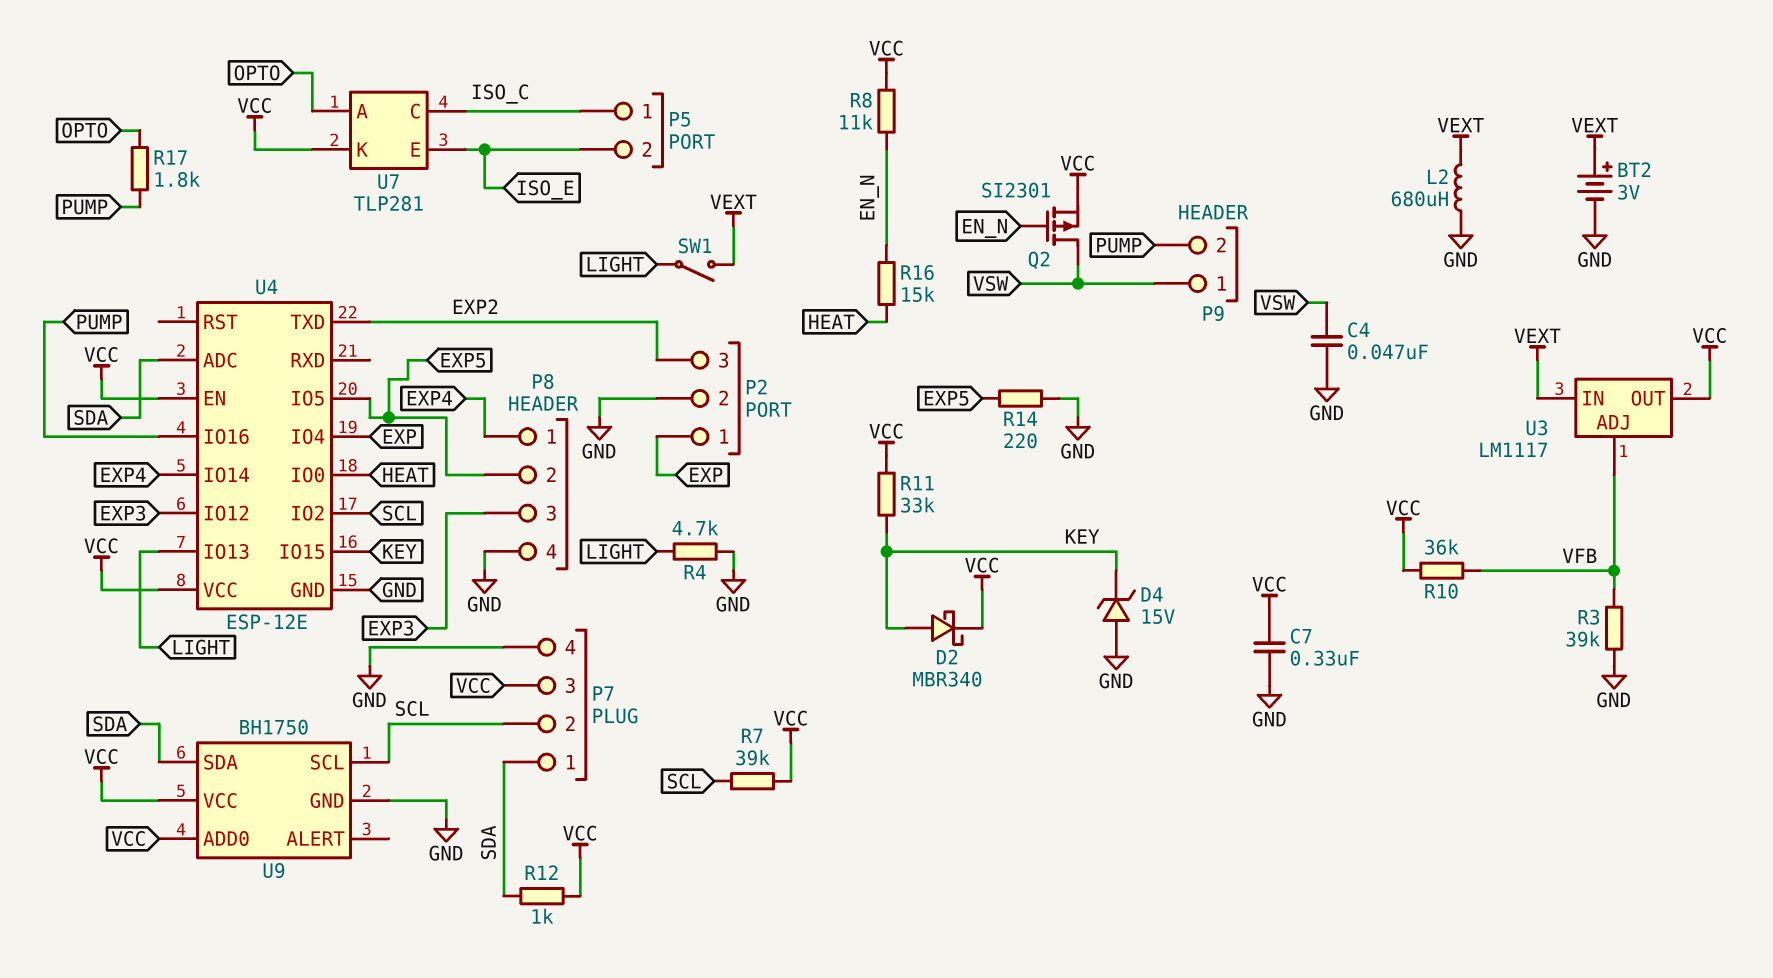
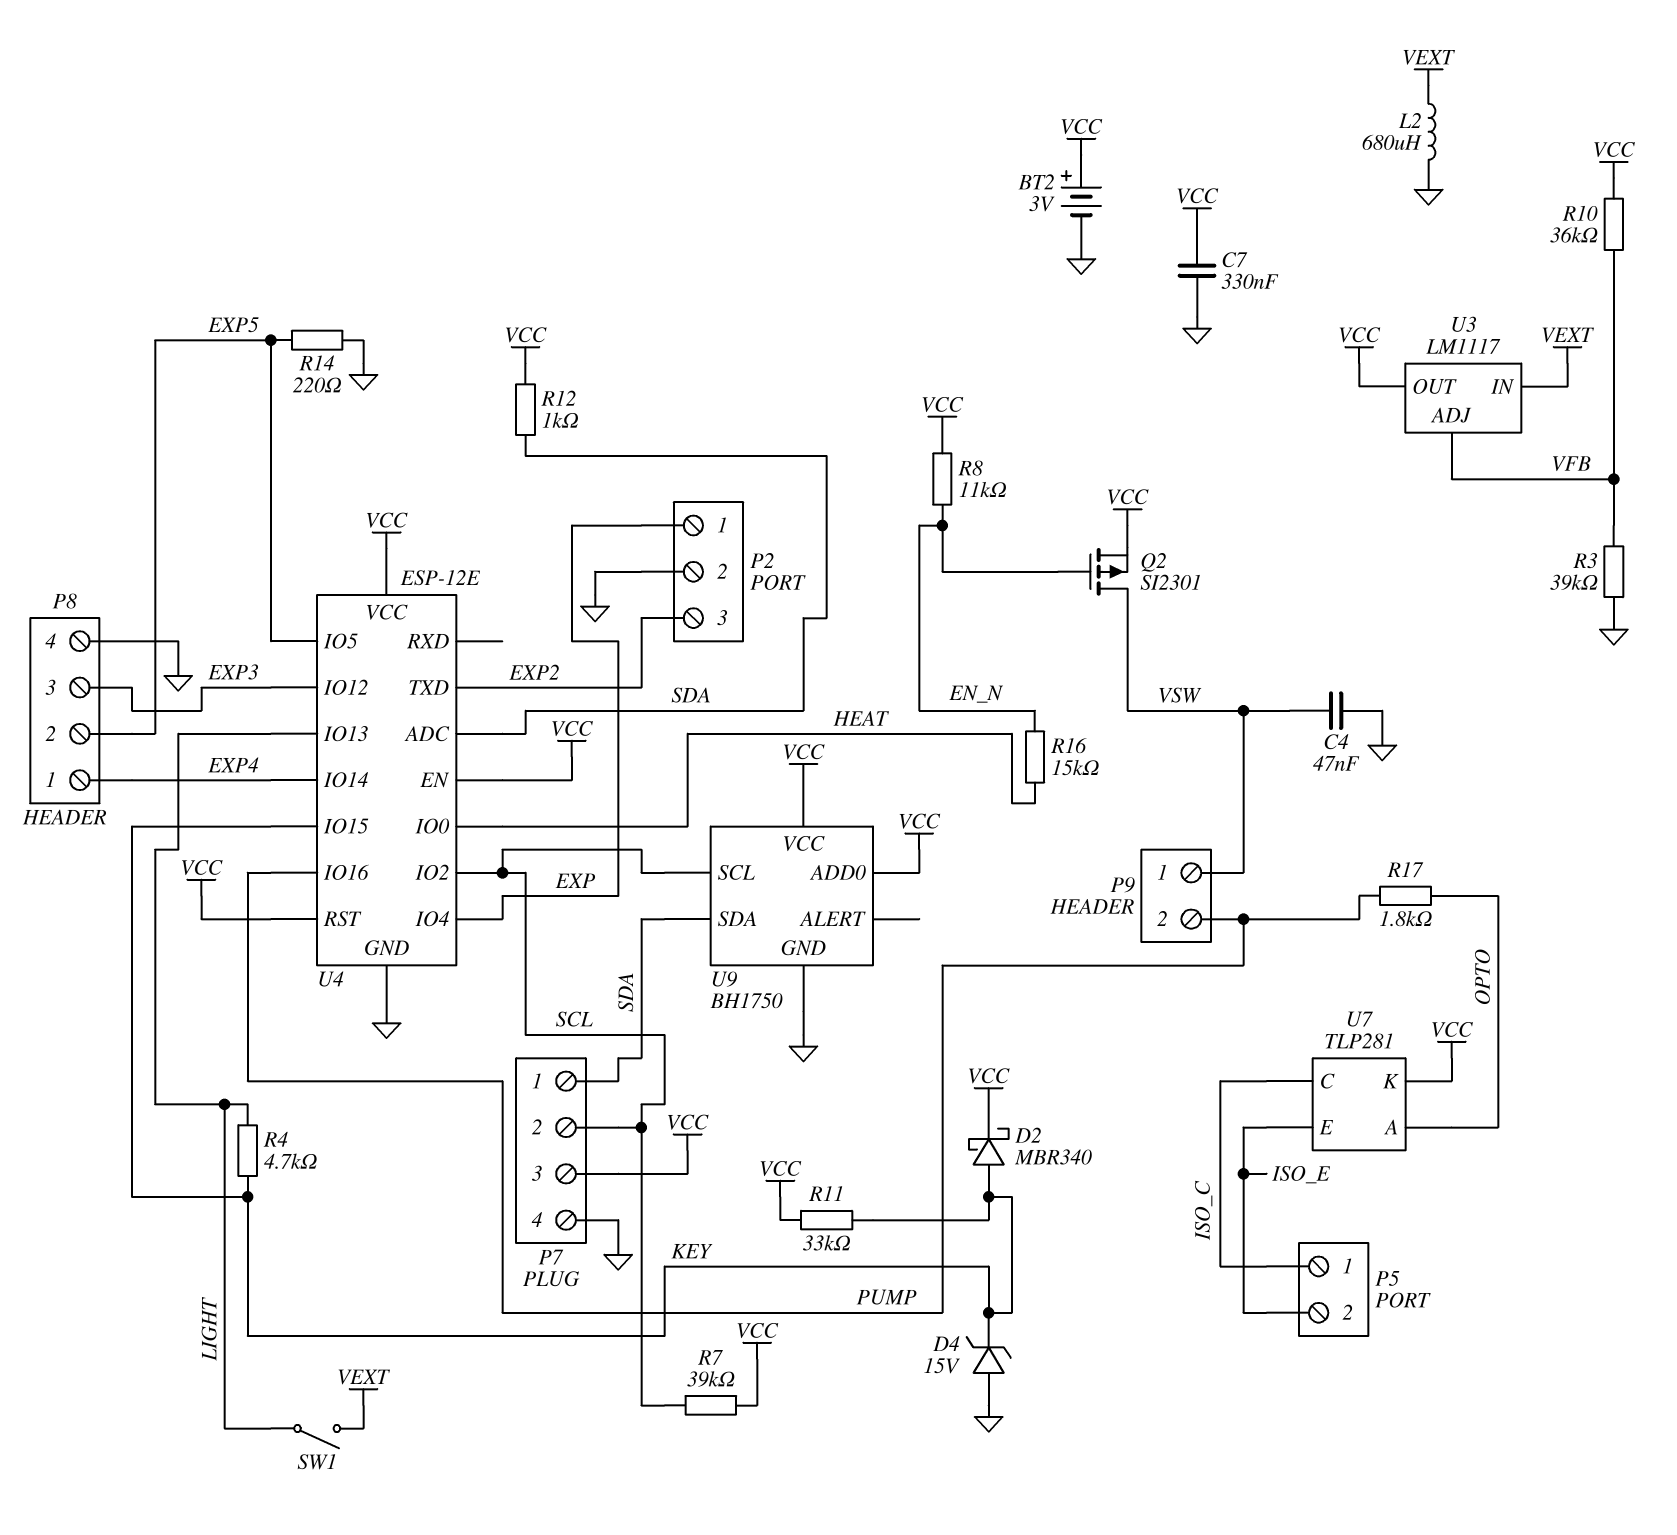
BT2: 3V (plus VEXT, minus GND) -> 3V (plus VCC, minus GND)
R4: 4.7k (GND, LIGHT) -> 4.7k (KEY, LIGHT)
U4 pin RST: none -> VCC

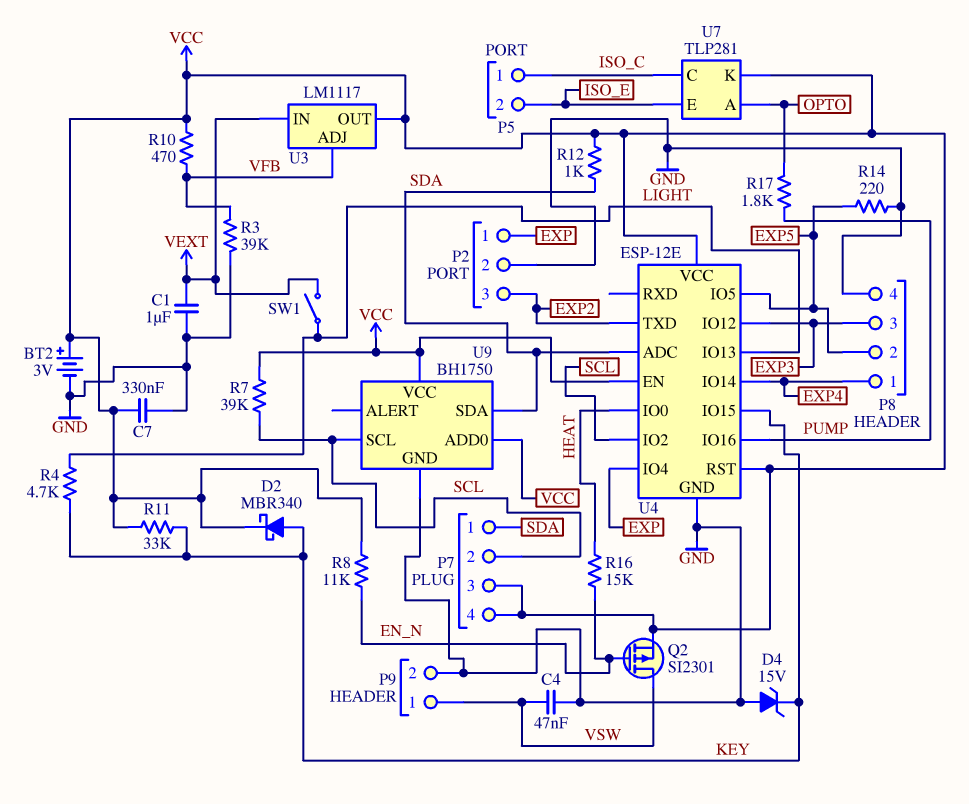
C1: none -> 1uF (GND, VEXT)
L2: 680uH (GND, VEXT) -> none
P7 pin 4: GND -> VCC
P9 pin 2: PUMP -> GND
R10: 36k (VCC, VFB) -> 470 (VCC, VFB)

